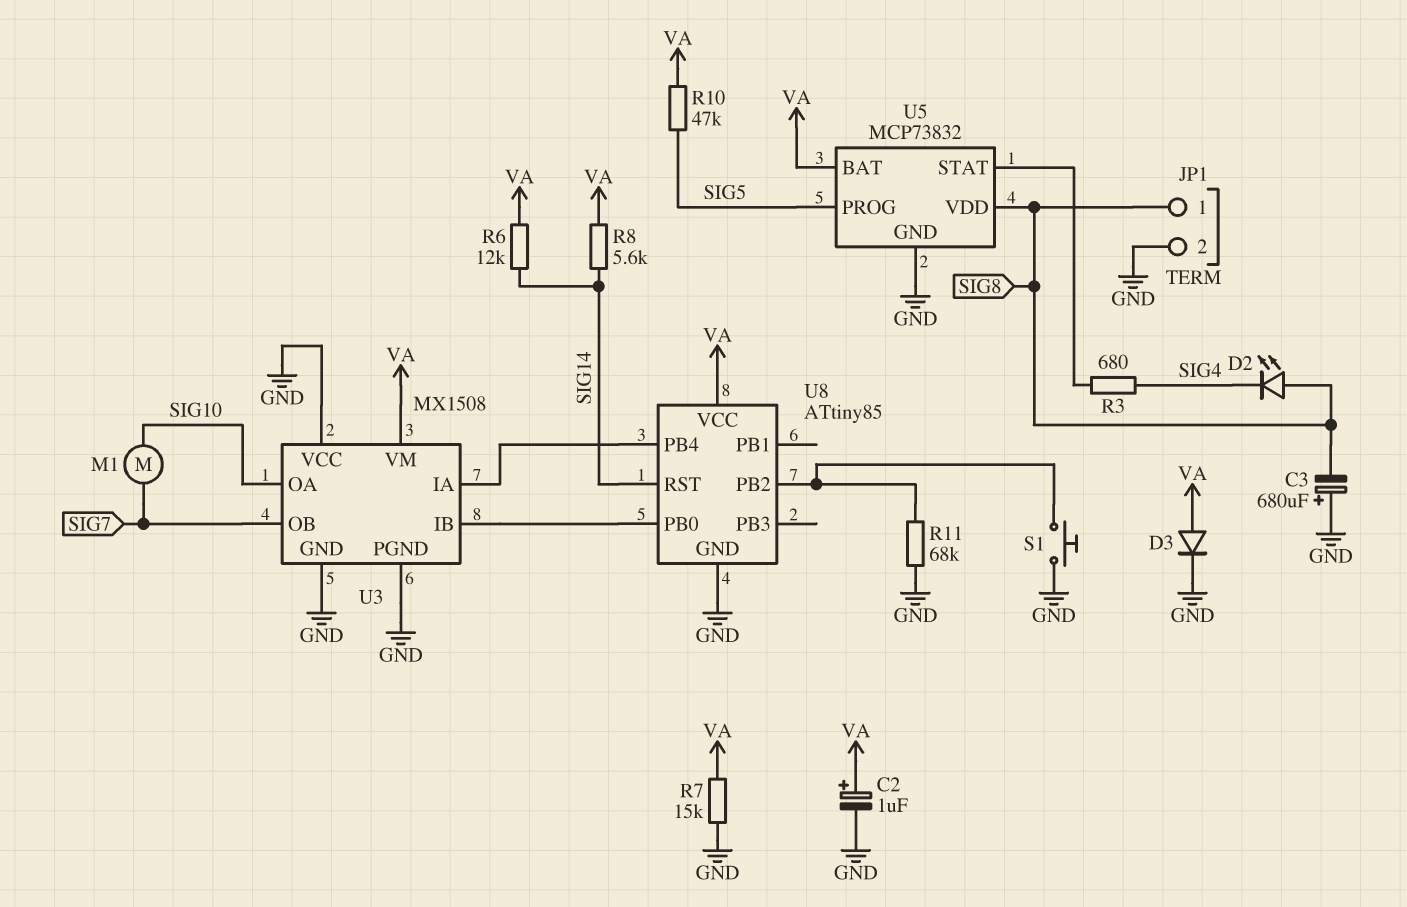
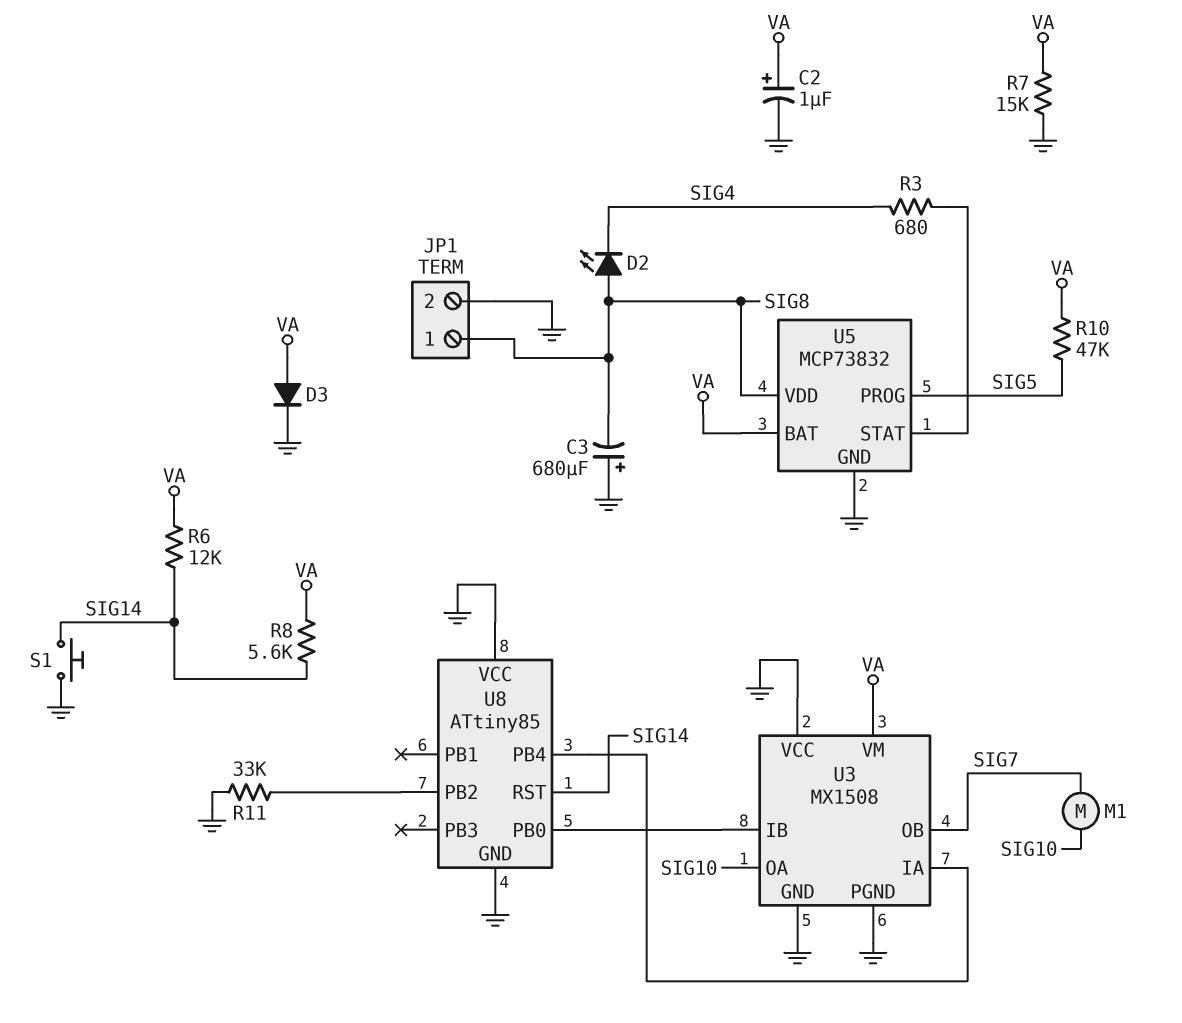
R11: 68k (GND, U8/PB2) -> 33k (GND, U8/PB2)
S1: button (GND, U8/PB2) -> button (GND, SIG14)
U8 pin VCC: VA -> GND

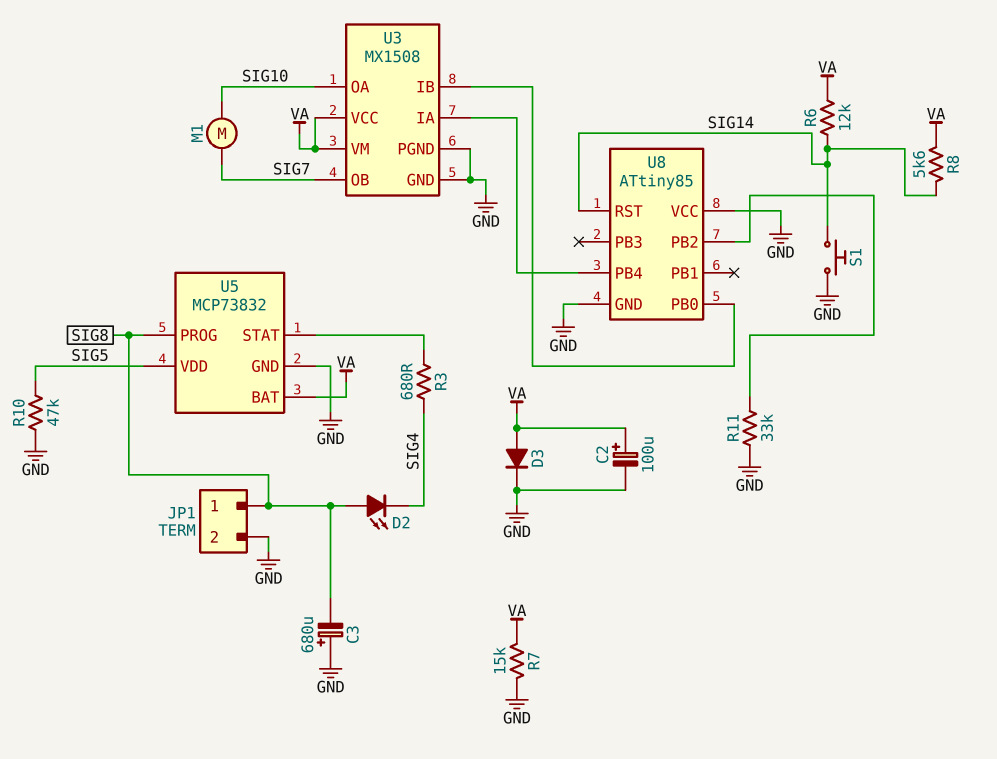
C2: 1uF (plus VA, minus GND) -> 100uF (plus VA, minus GND)
R10: 47k (SIG5, VA) -> 47k (GND, SIG5)
U3 pin VCC: GND -> VA
U5 pin PROG: SIG5 -> SIG8
U5 pin VDD: SIG8 -> SIG5

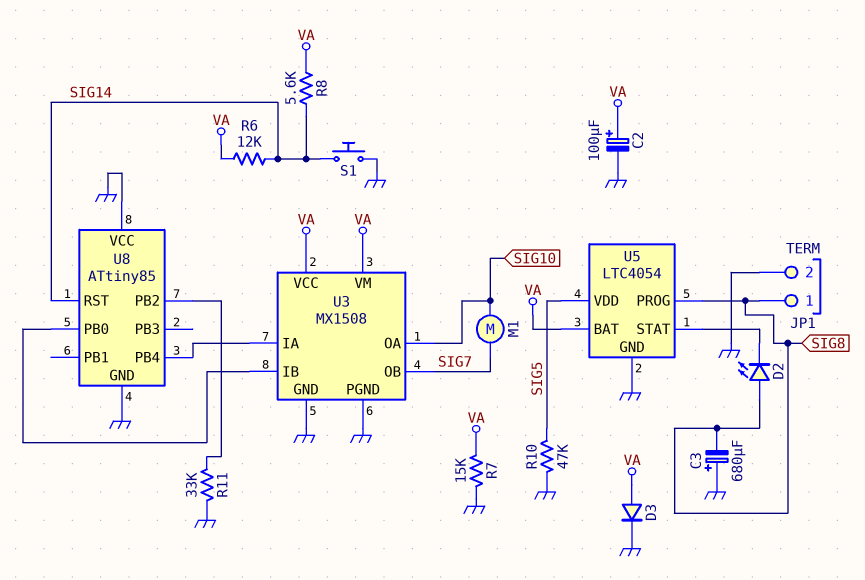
D2: LED (A SIG8, K SIG4) -> LED (A SIG8, K U5/STAT)
R3: 680 (SIG4, U5/STAT) -> none
U5: MCP73832 -> LTC4054

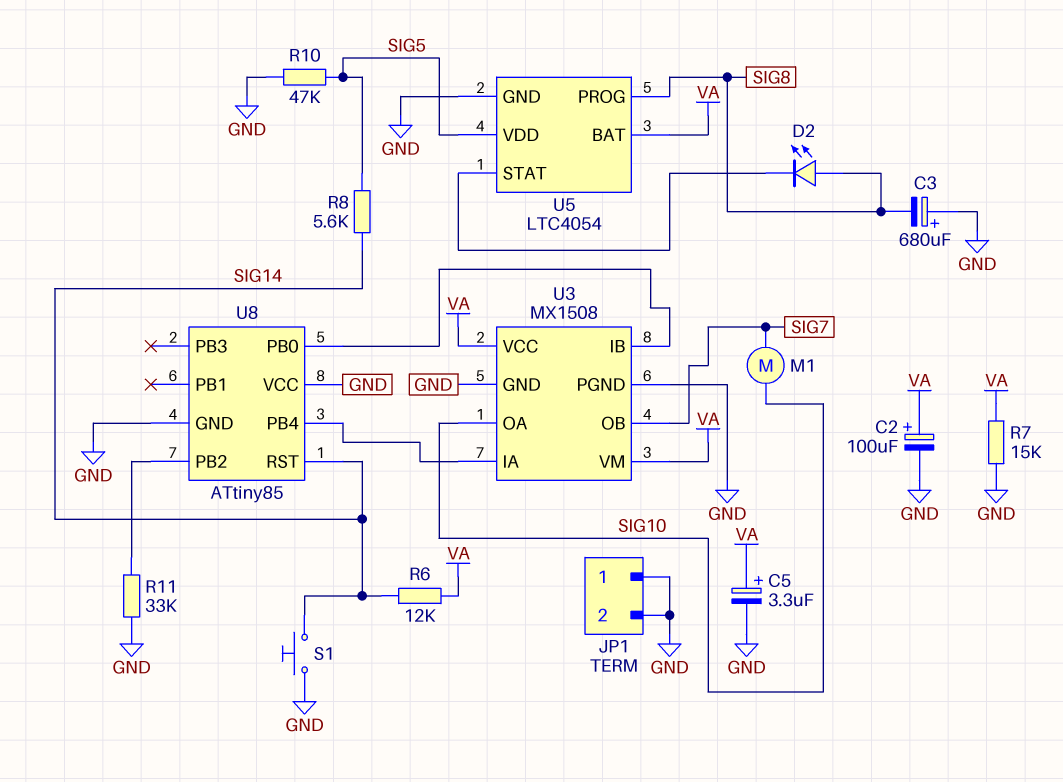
C5: none -> 3.3uF (plus VA, minus GND)
D3: diode (A VA, K GND) -> none
JP1 pin 1: SIG8 -> GND
R8: 5.6k (SIG14, VA) -> 5.6k (SIG5, SIG14)

